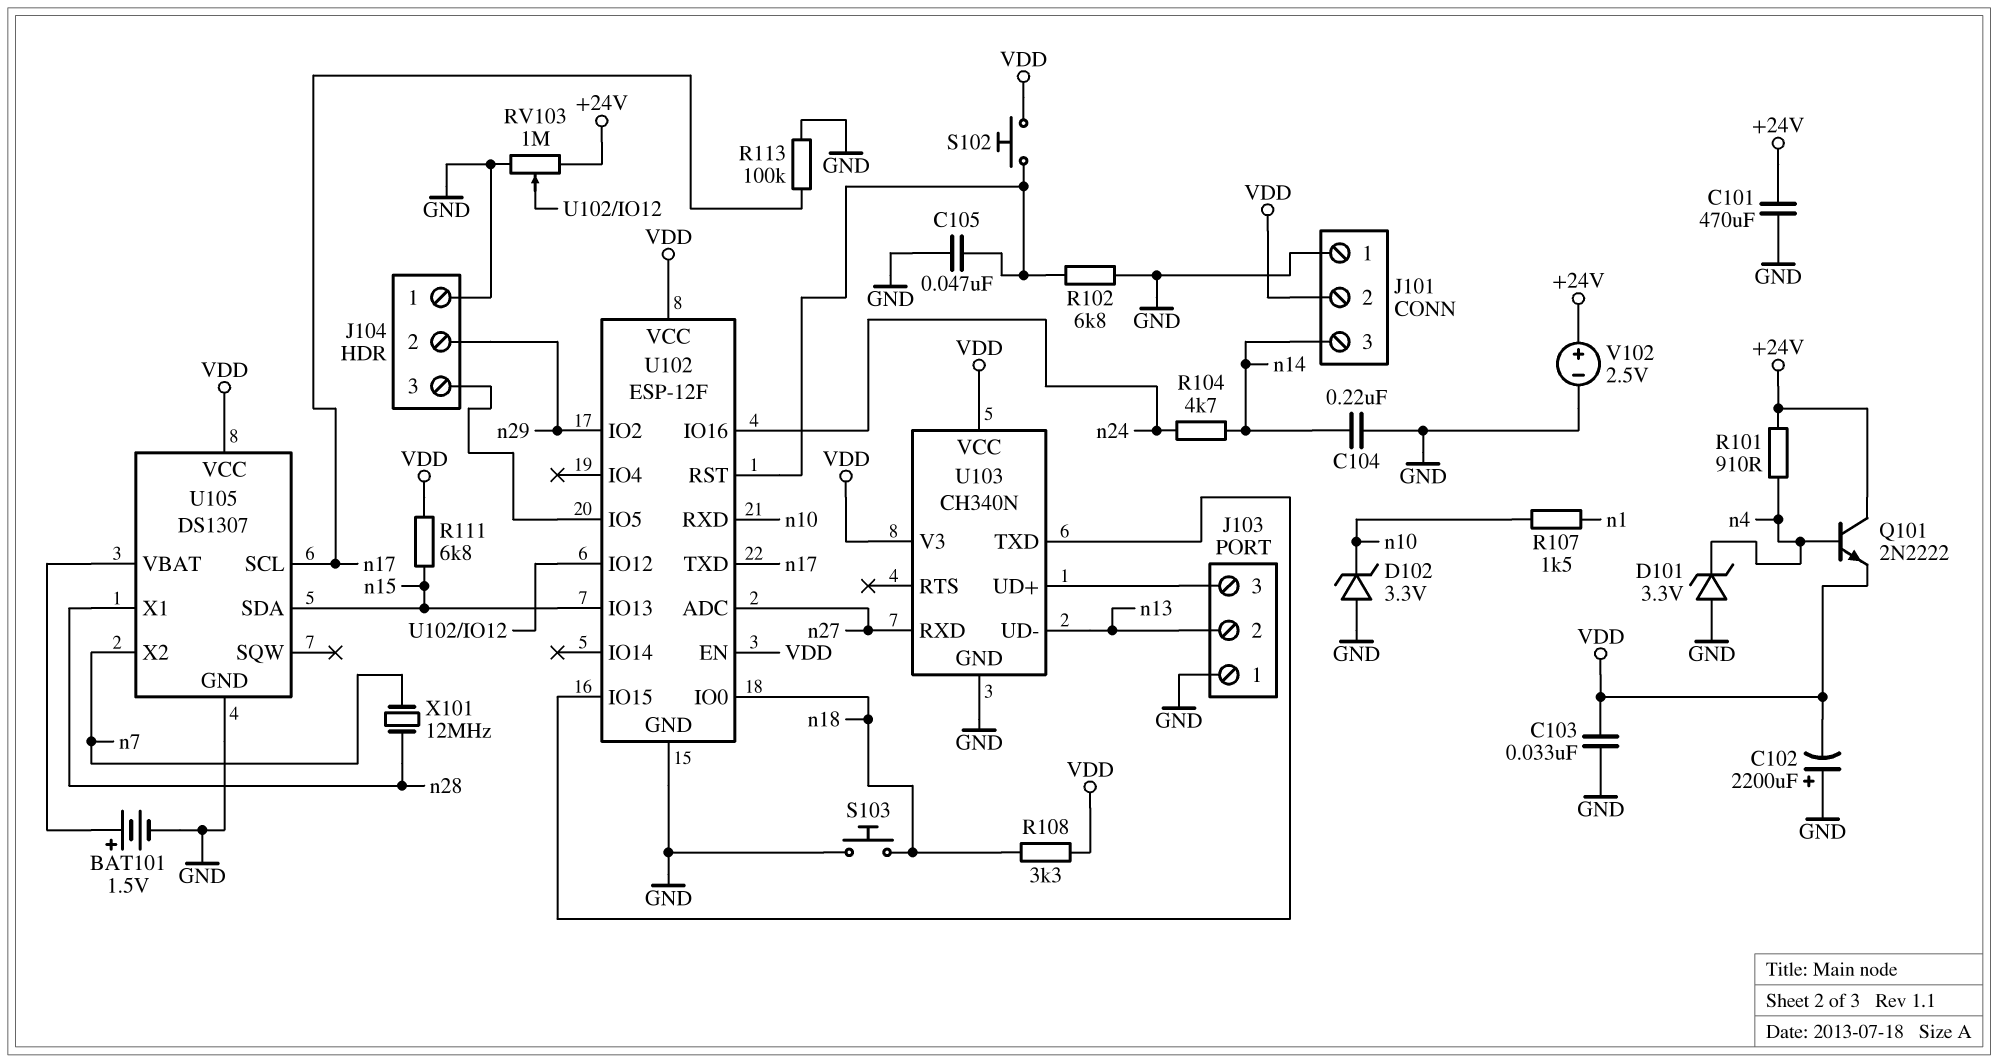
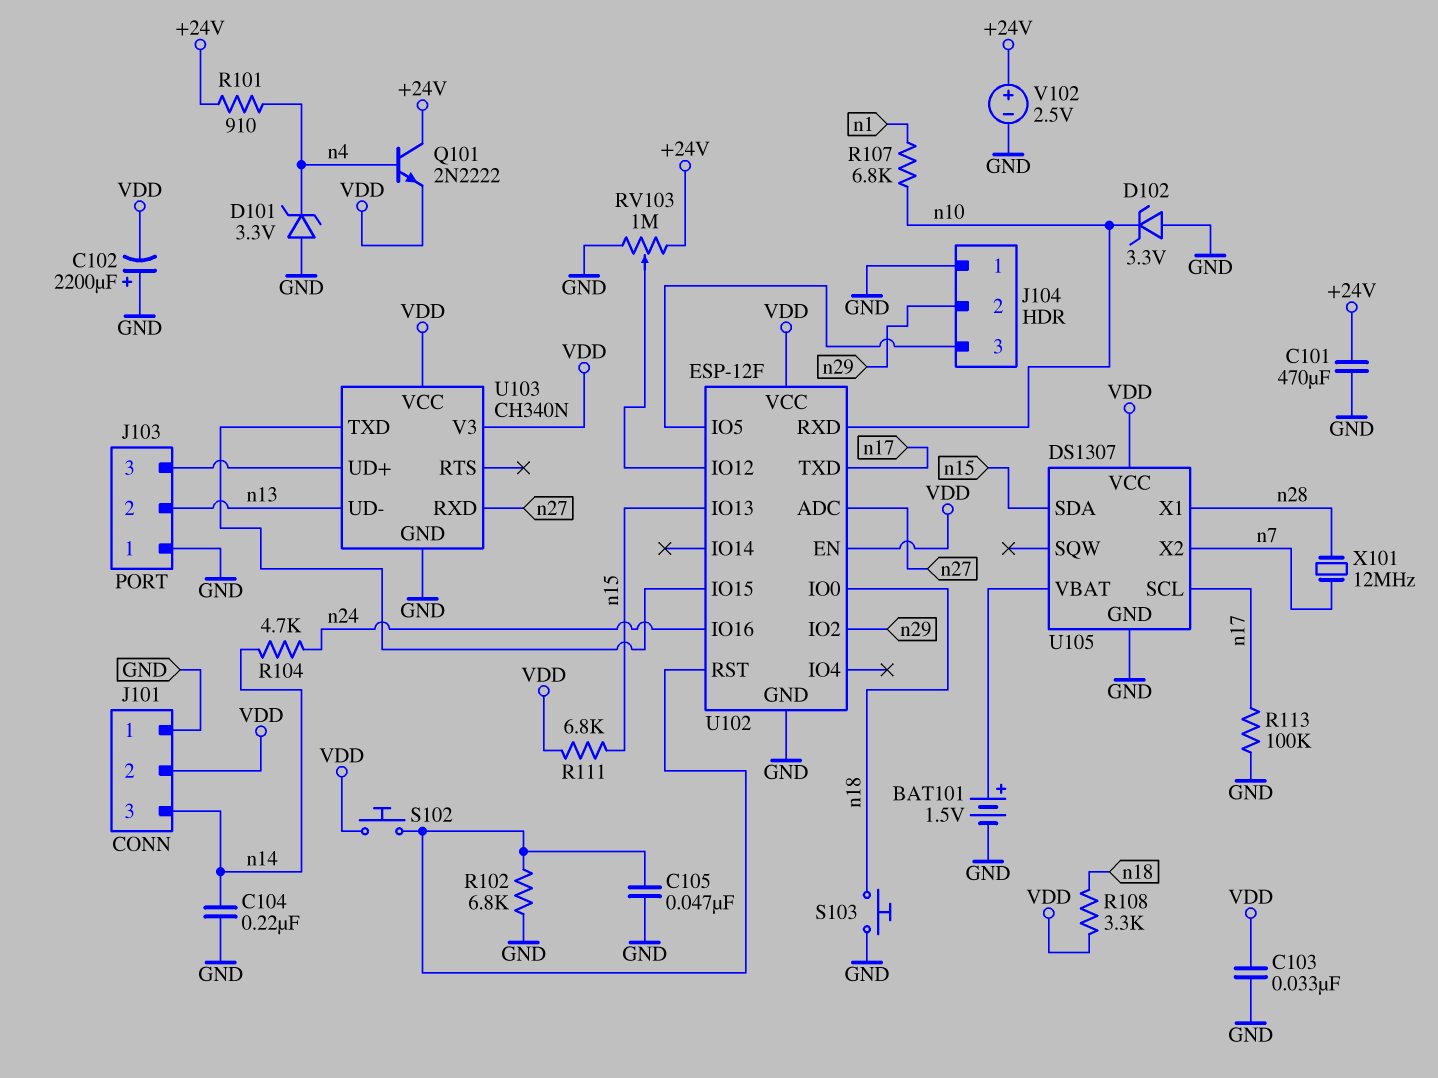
R107: 1.5k (n1, n10) -> 6.8k (n1, n10)

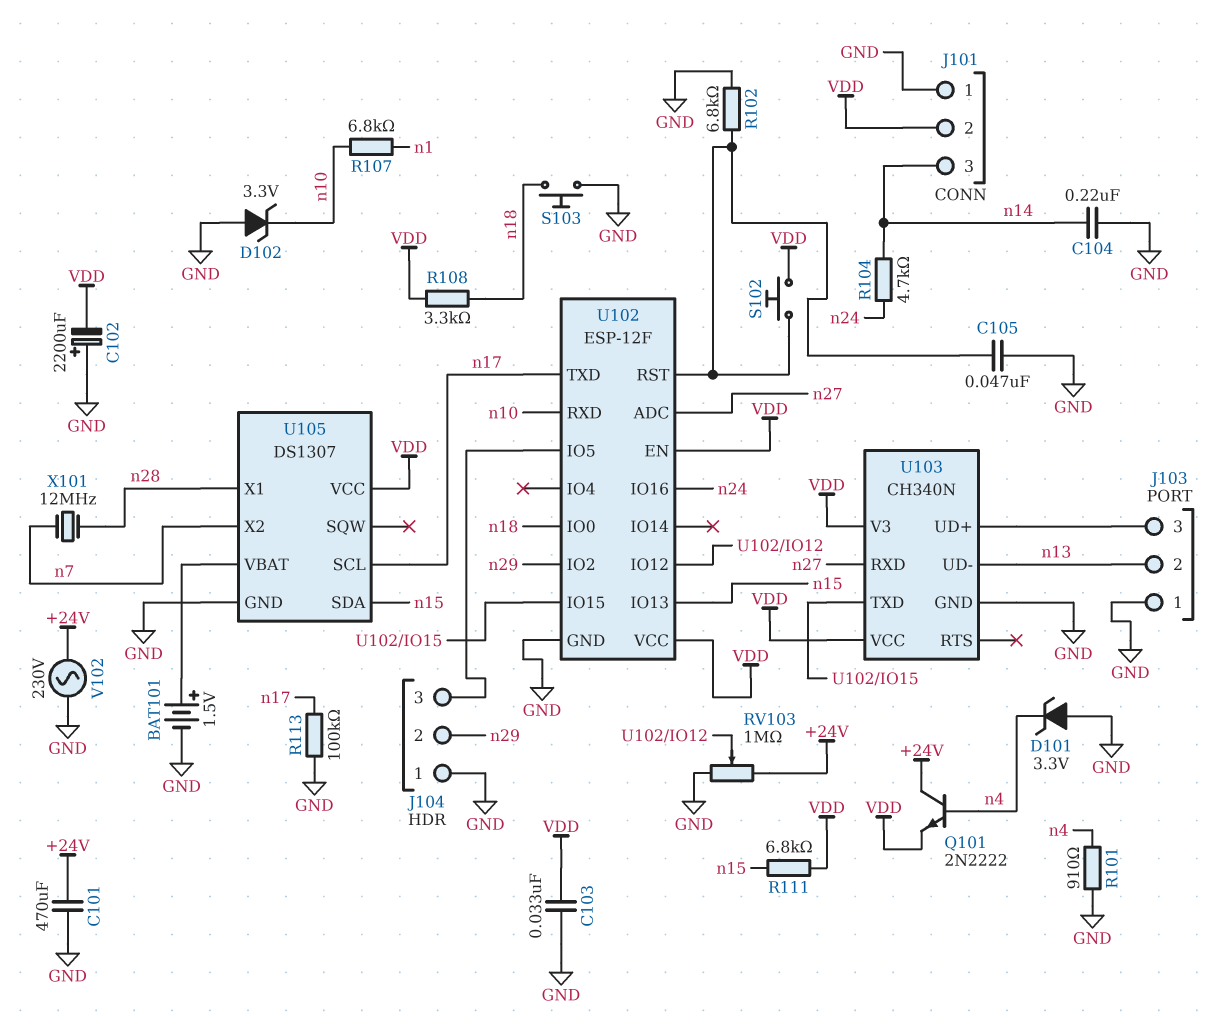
R101: 910 (+24V, n4) -> 910 (GND, n4)
V102: 2.5V (plus +24V, minus GND) -> AC 230V (+24V, GND)

